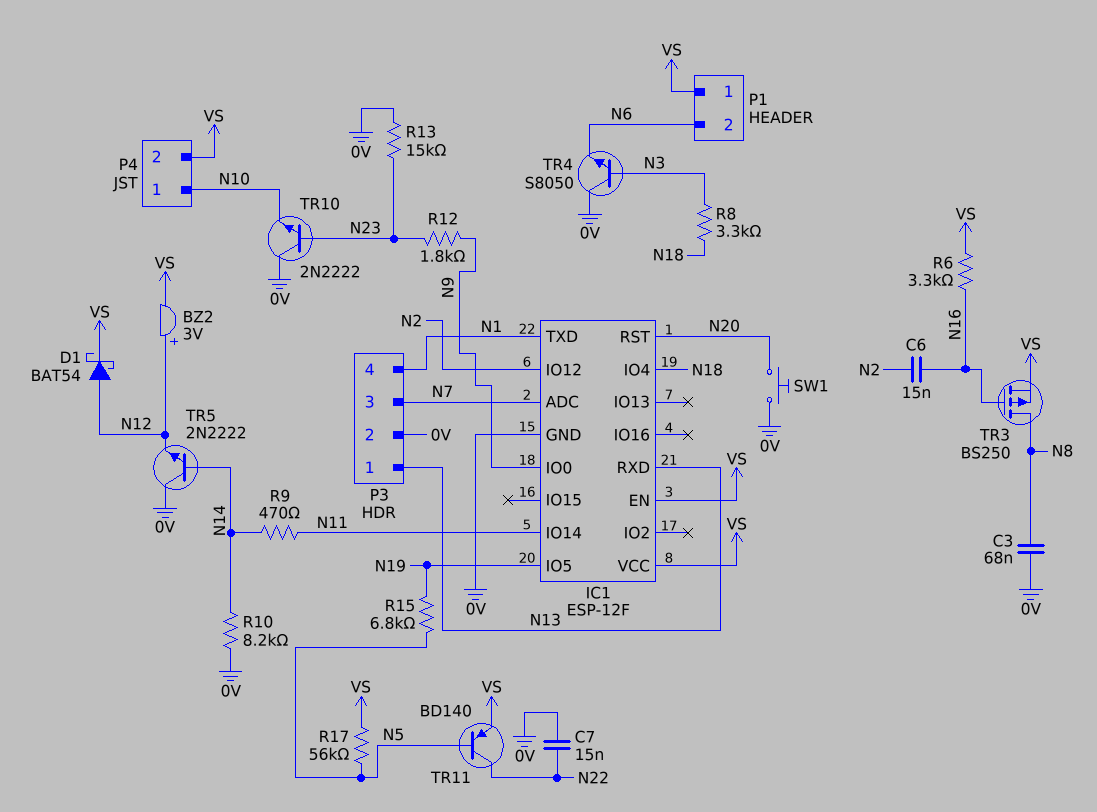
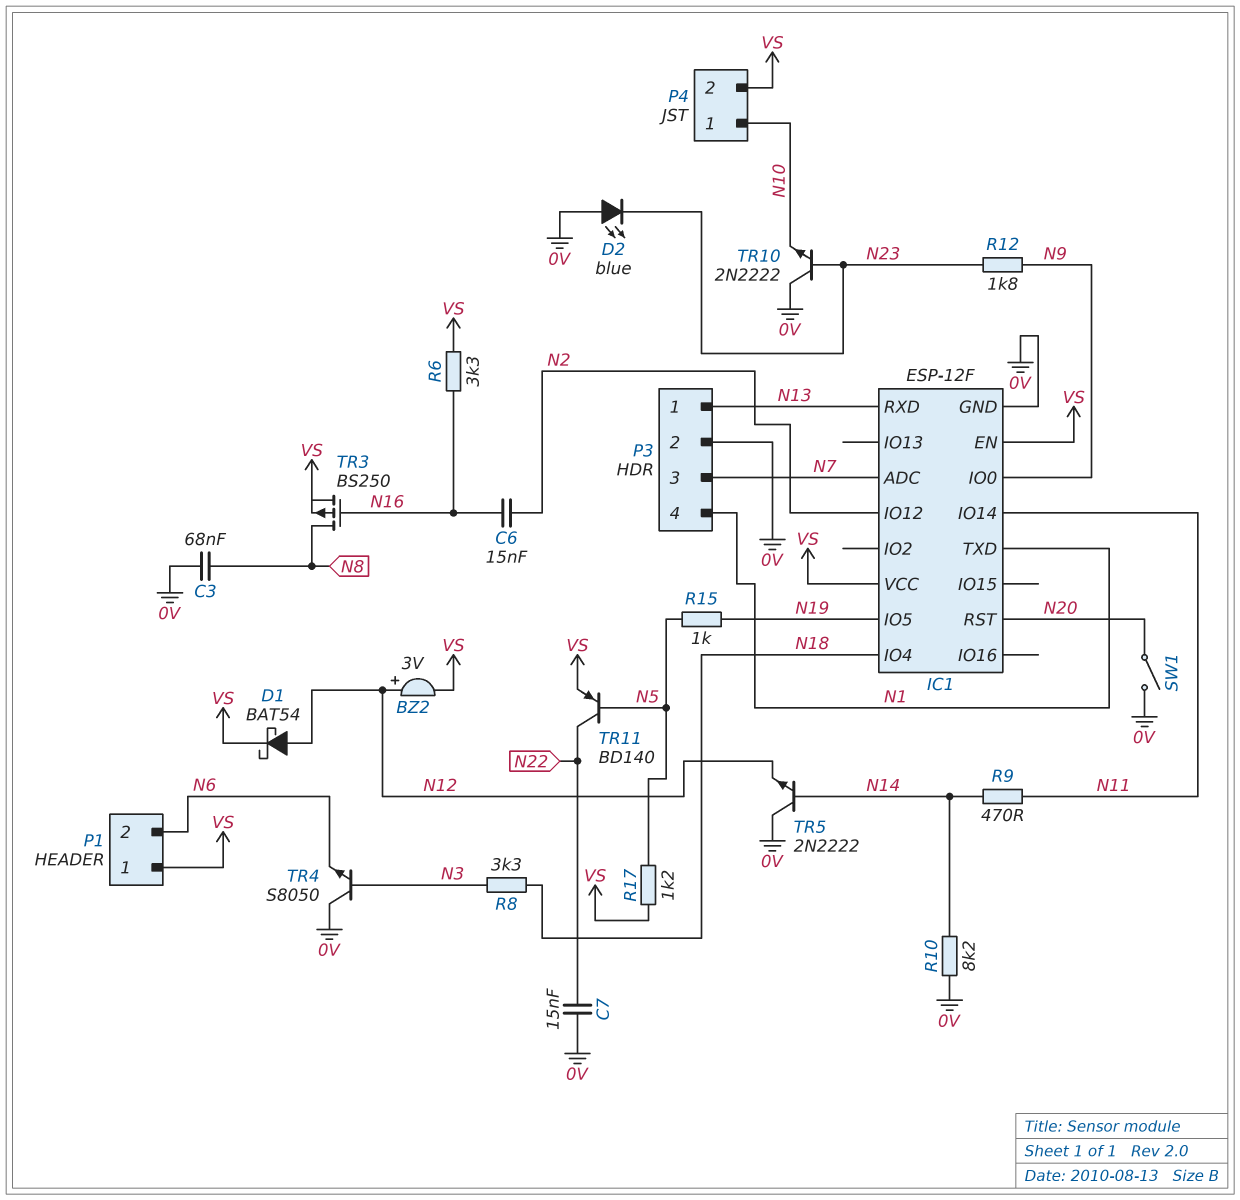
D2: none -> LED blue (A 0V, K N23)
R13: 15k (0V, N23) -> none
R15: 6.8k (N5, N19) -> 1k (N5, N19)
R17: 56k (N5, VS) -> 1.2k (N5, VS)
SW1: button (0V, N20) -> switch (0V, N20)

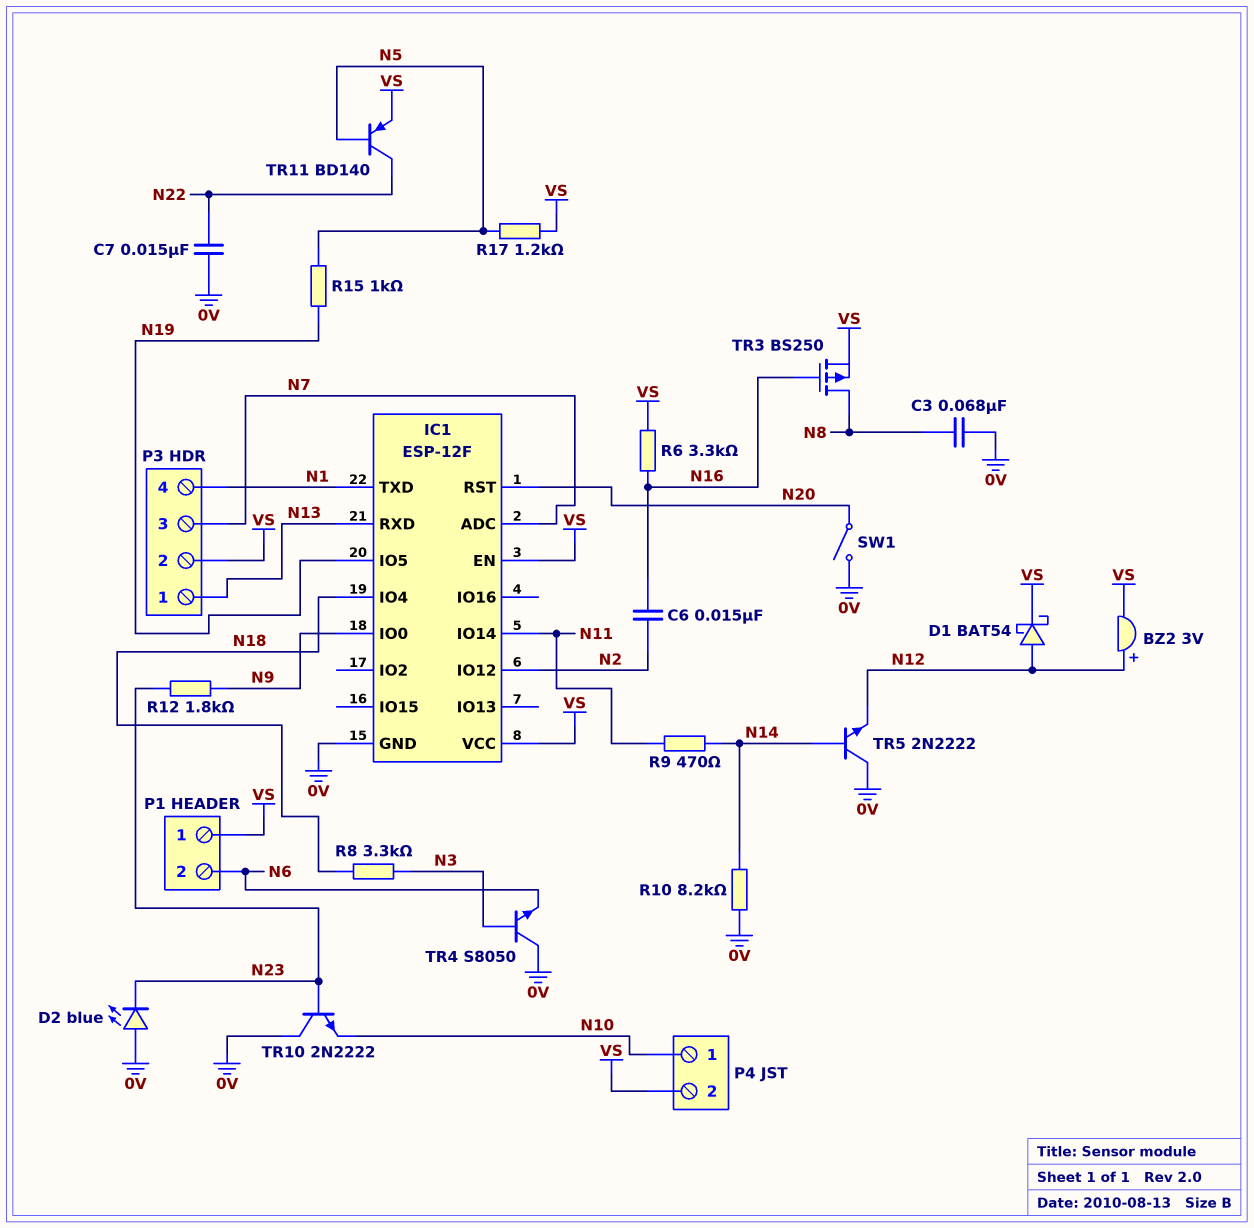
P3 pin 2: 0V -> VS

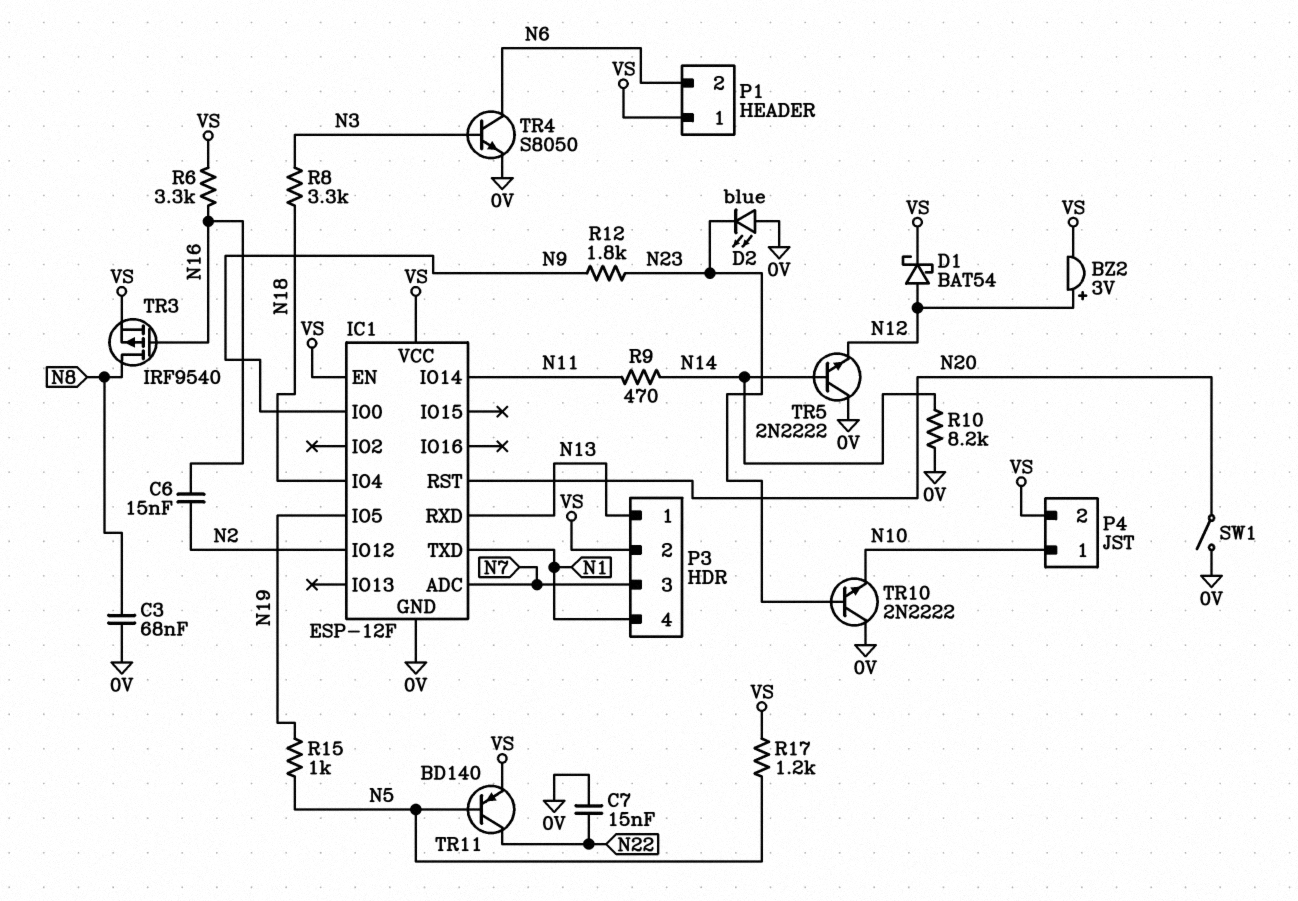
TR3: PMOS BS250 (G N16, D N8, S VS) -> PMOS IRF9540 (G N16, D N8, S VS)
TR4: NPN S8050 (B N3, C 0V, E N6) -> NPN S8050 (B N3, C N6, E 0V)

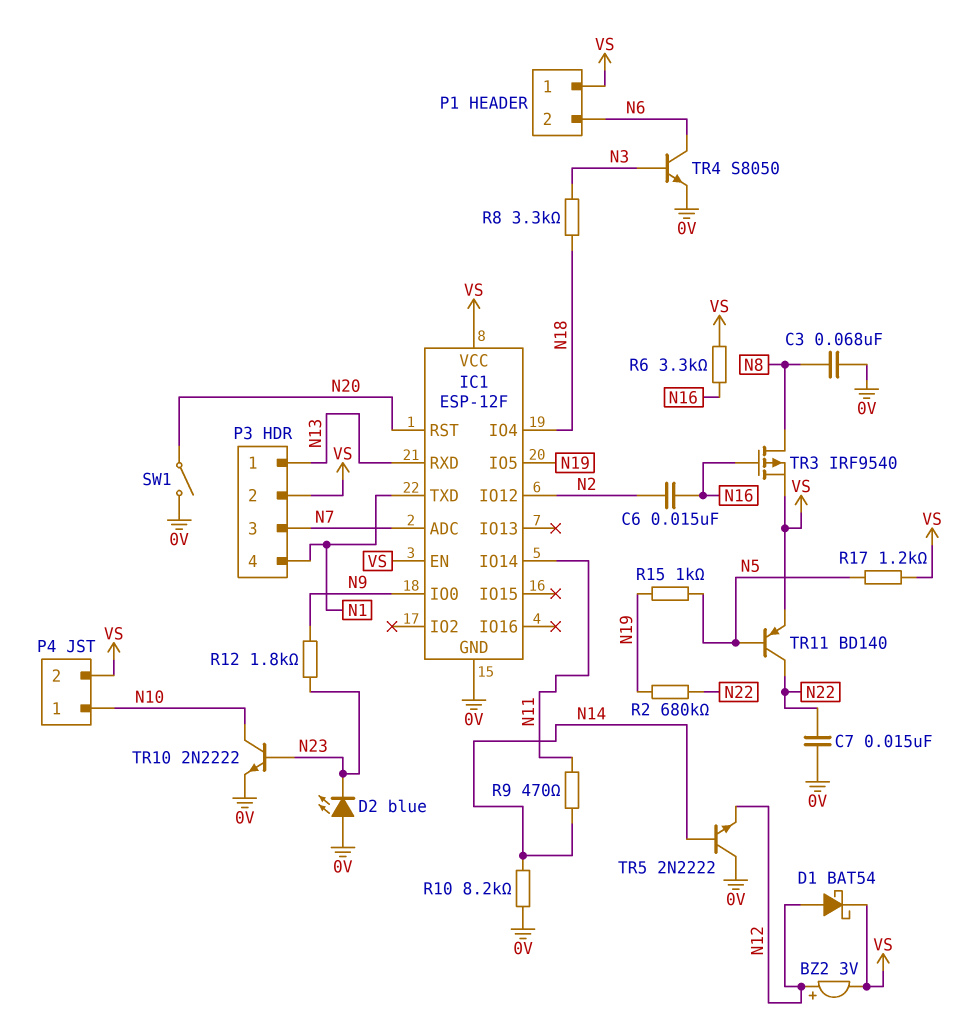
R2: none -> 680k (N19, N22)
TR10: NPN 2N2222 (B N23, C 0V, E N10) -> NPN 2N2222 (B N23, C N10, E 0V)

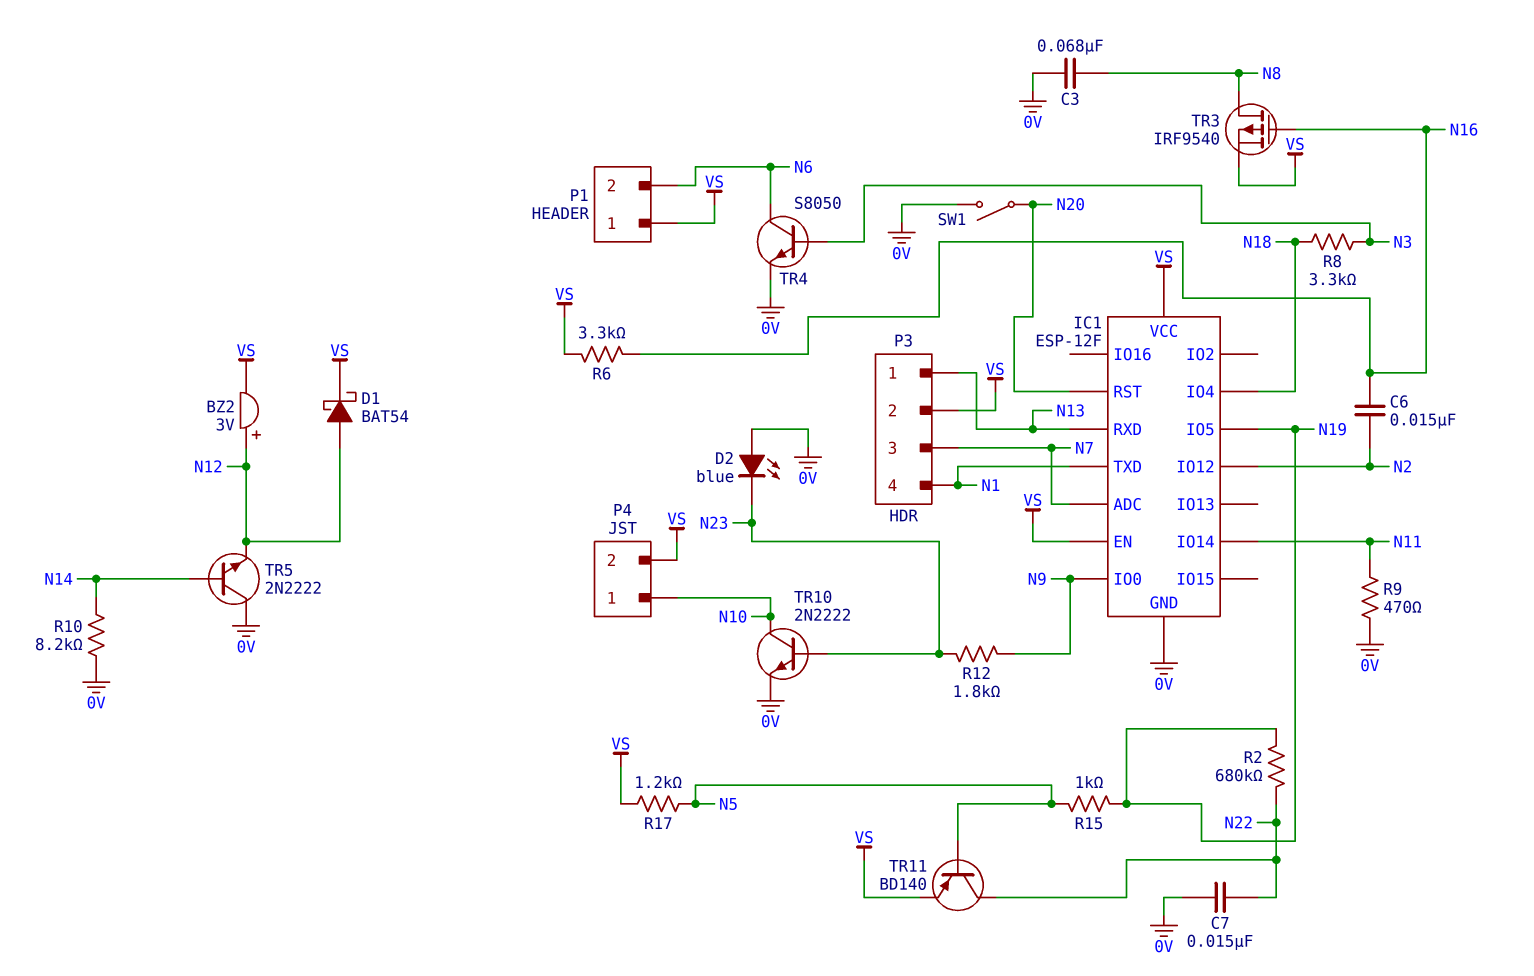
R9: 470 (N11, N14) -> 470 (0V, N11)

